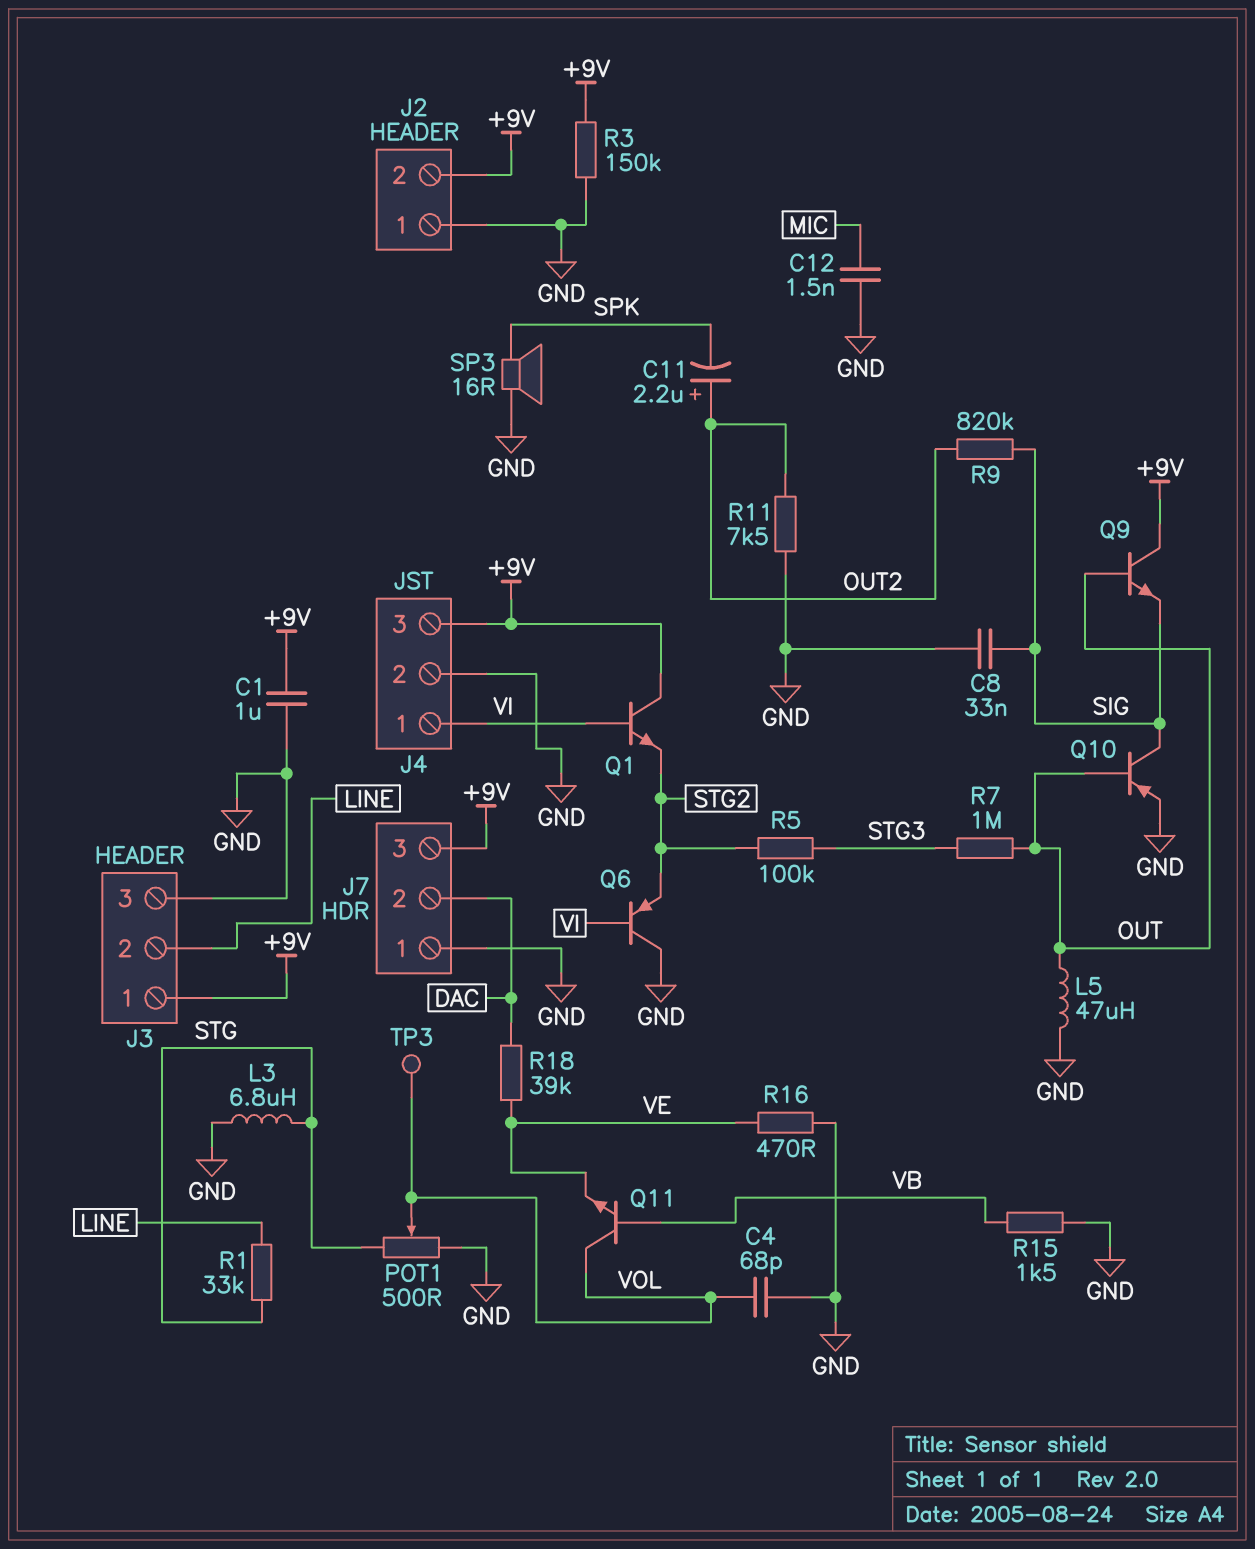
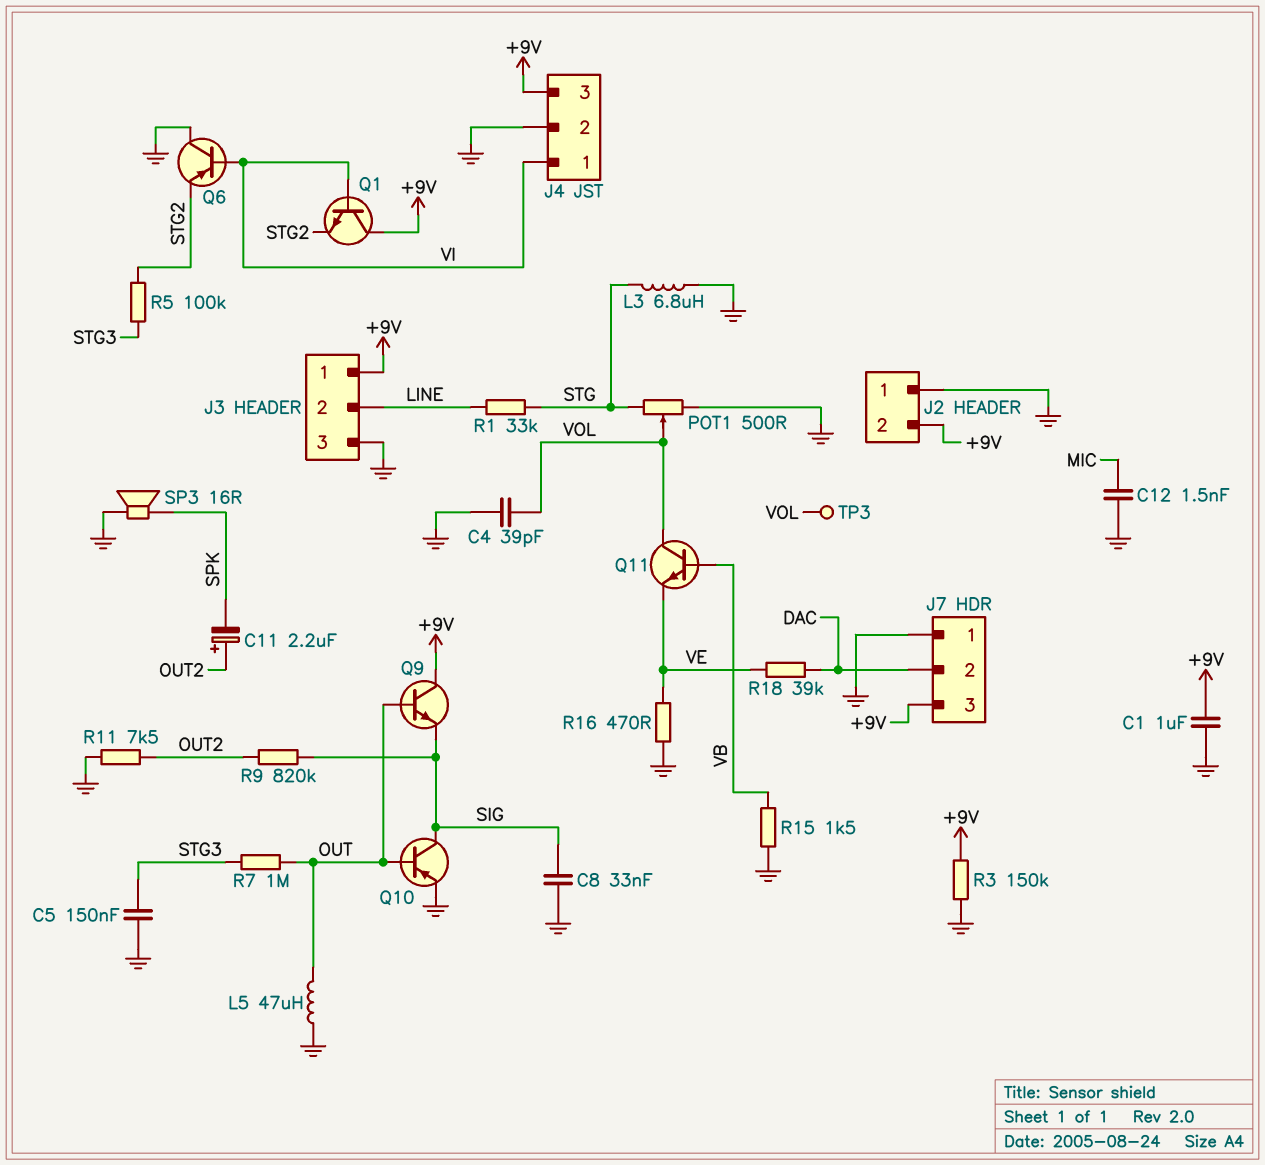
C4: 68pF (GND, VOL) -> 39pF (GND, VOL)
C5: none -> 150nF (GND, STG3)

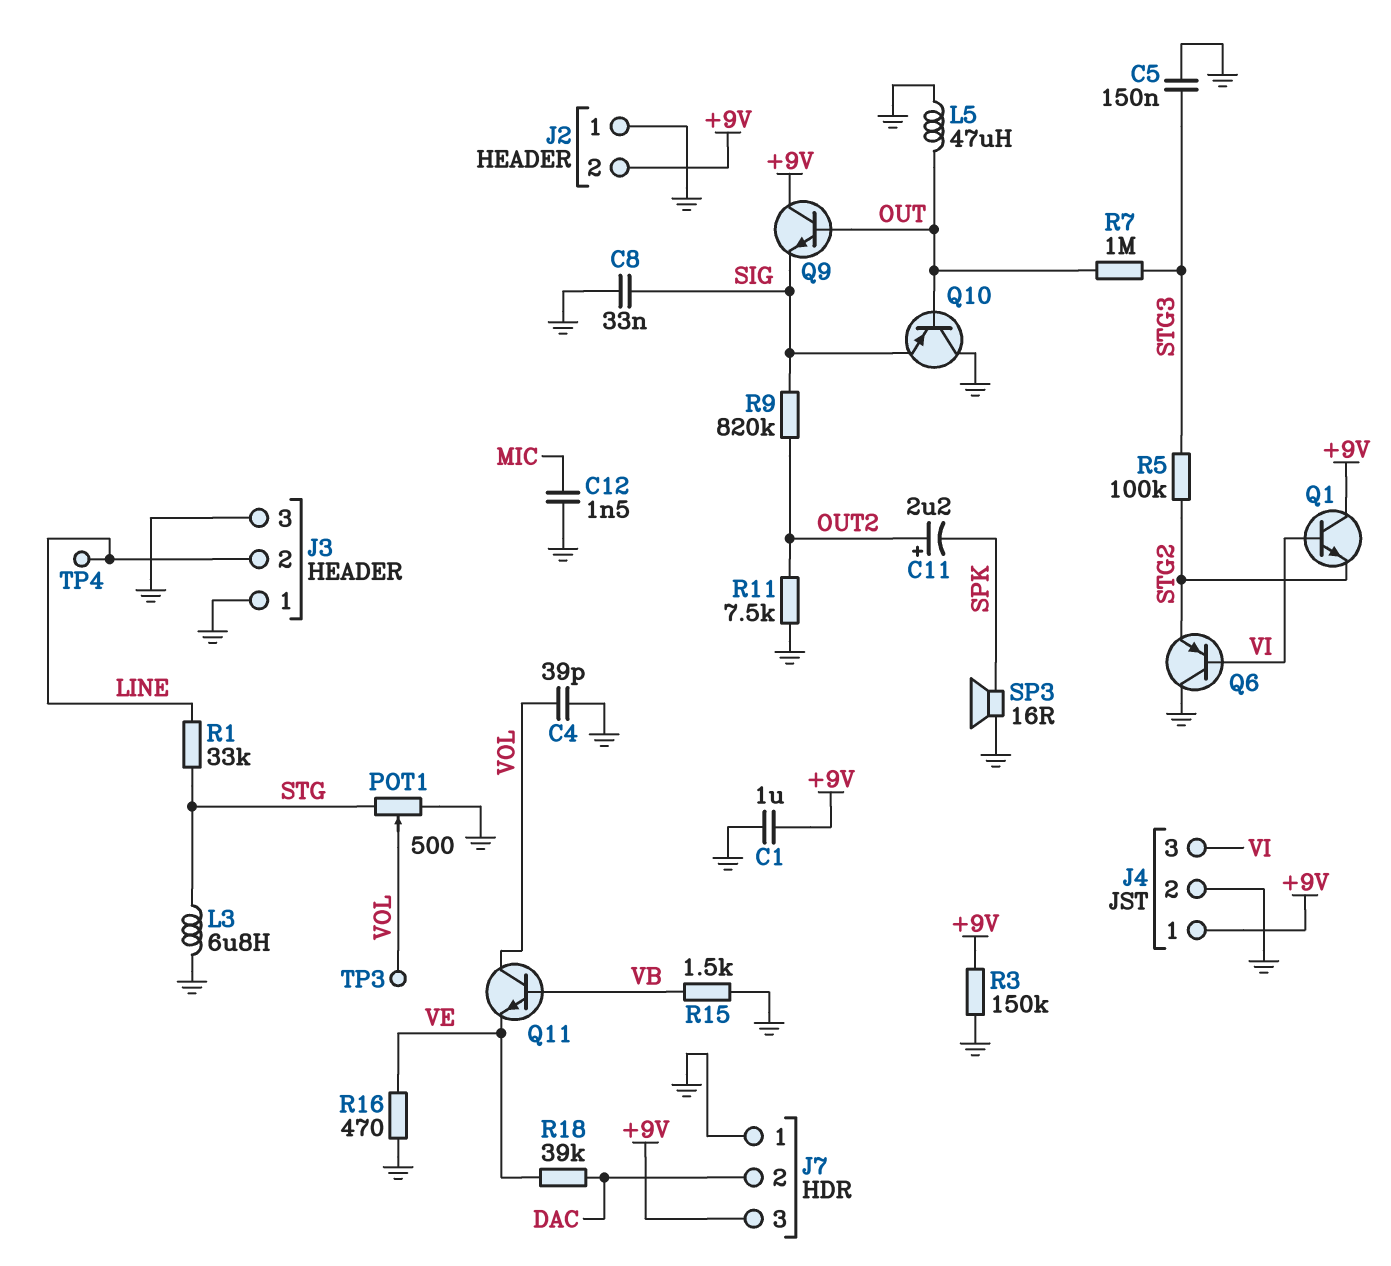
J3 pin 1: +9V -> GND
J4 pin 1: VI -> +9V
J4 pin 3: +9V -> VI
Q10: PNP (B OUT, C SIG, E GND) -> PNP (B OUT, C GND, E SIG)
TP4: none -> test point (LINE)

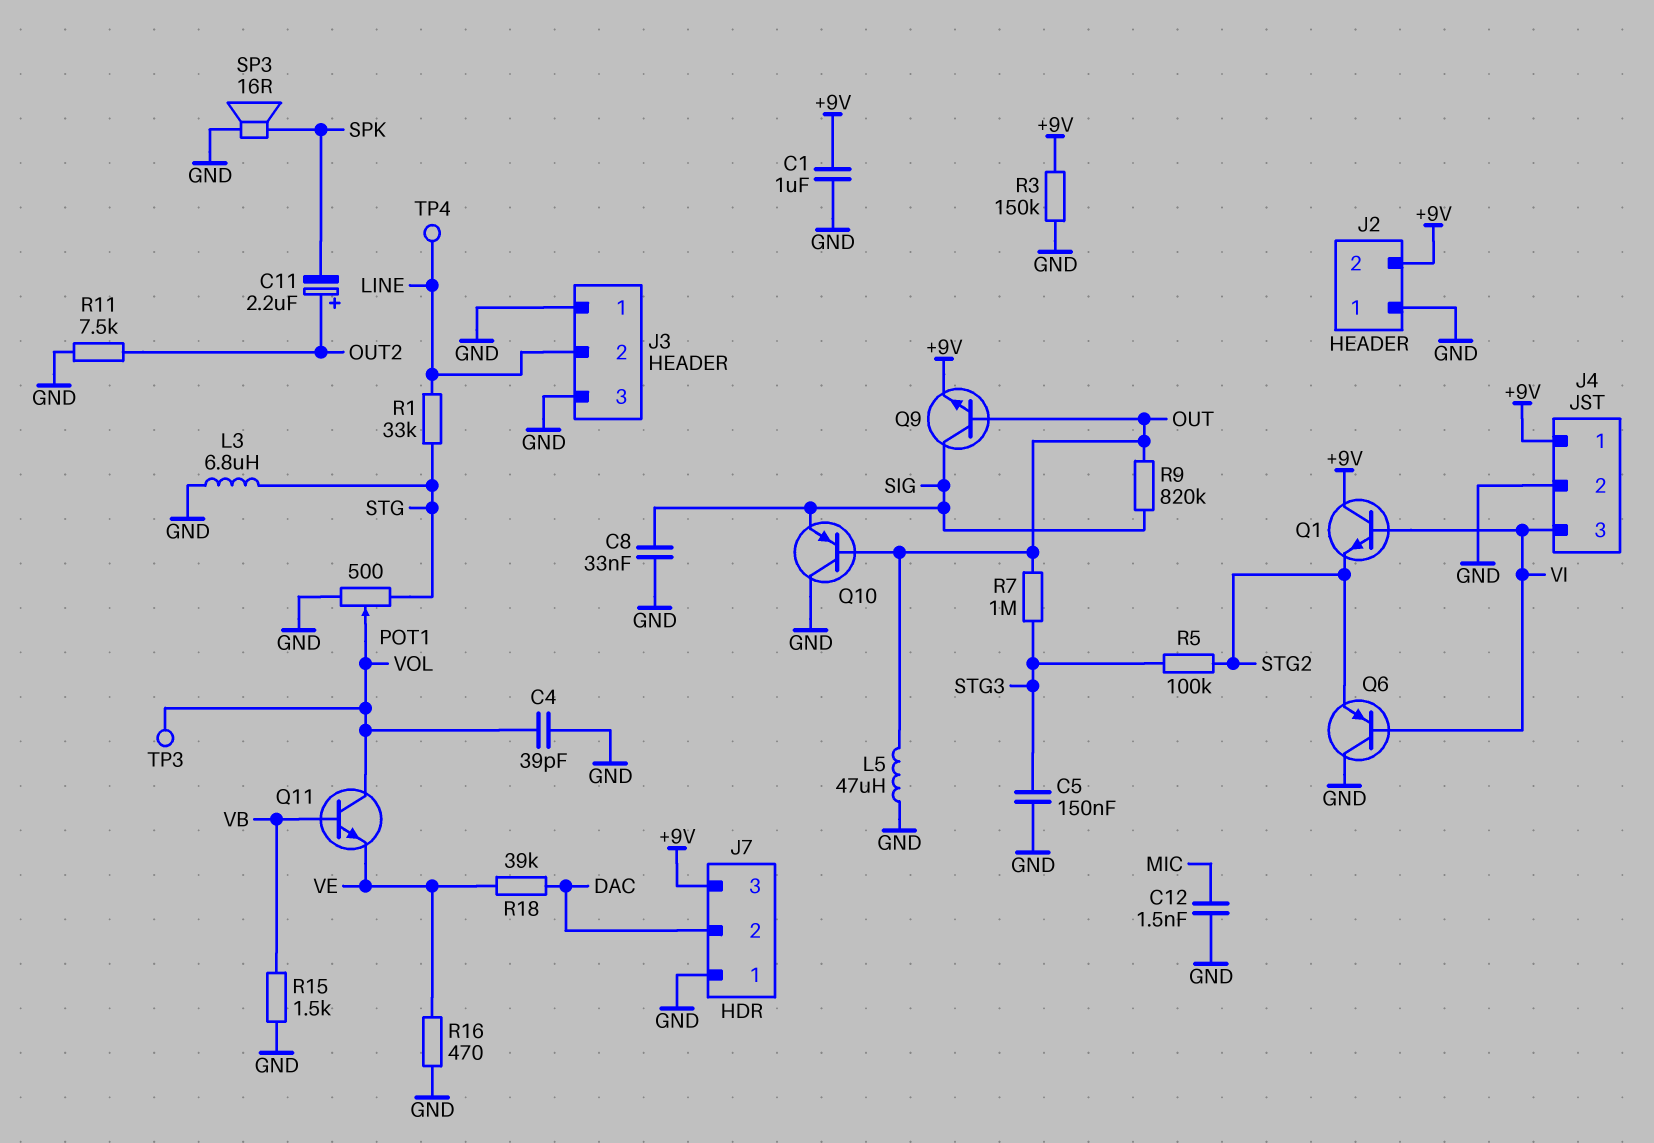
Q9: NPN (B OUT, C +9V, E SIG) -> NPN (B OUT, C SIG, E +9V)
R9: 820k (OUT2, SIG) -> 820k (OUT, SIG)

